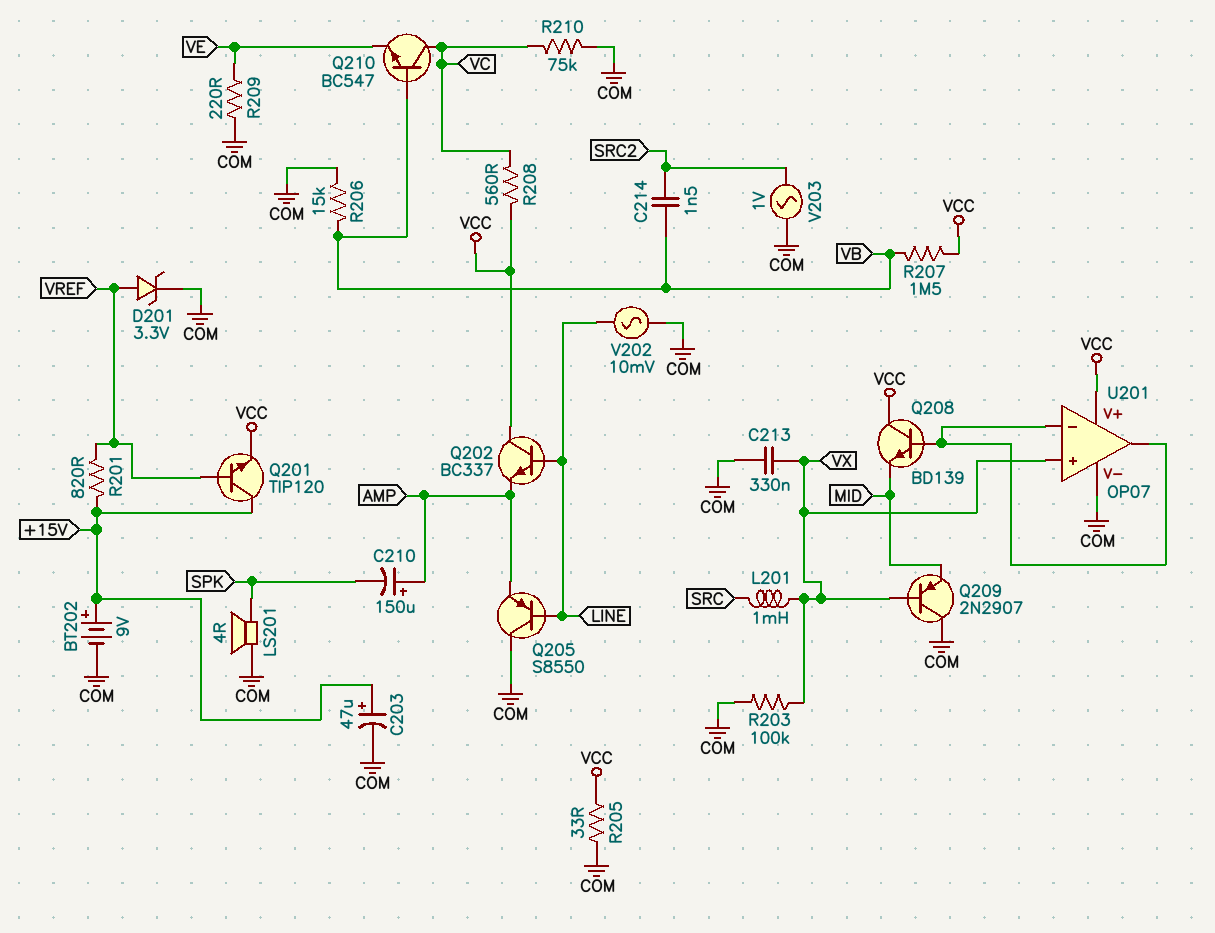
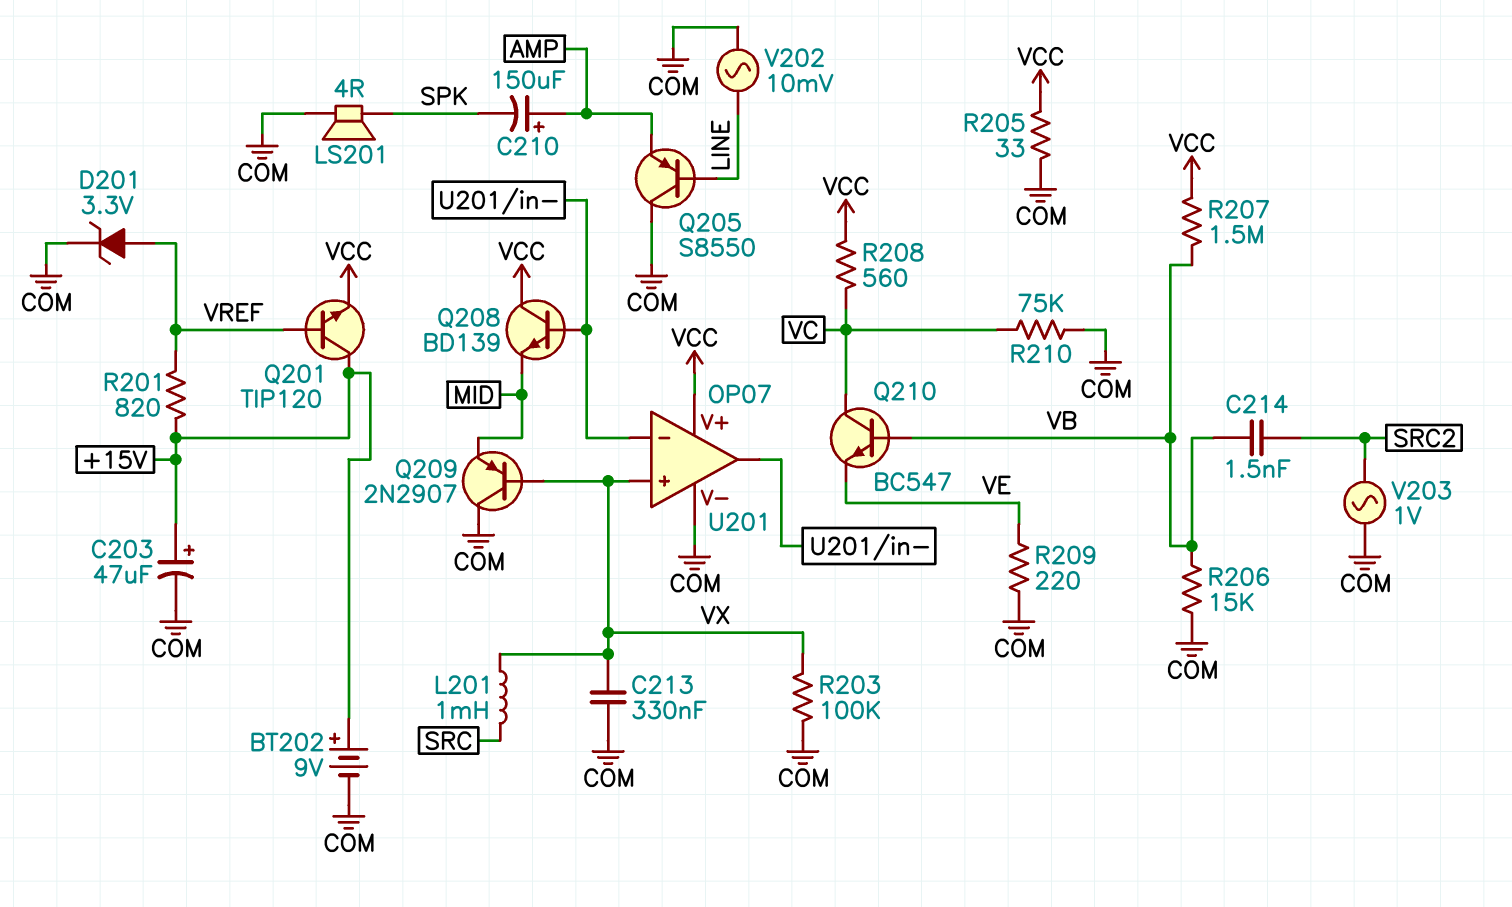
Q202: NPN BC337 (B LINE, C VCC, E AMP) -> none

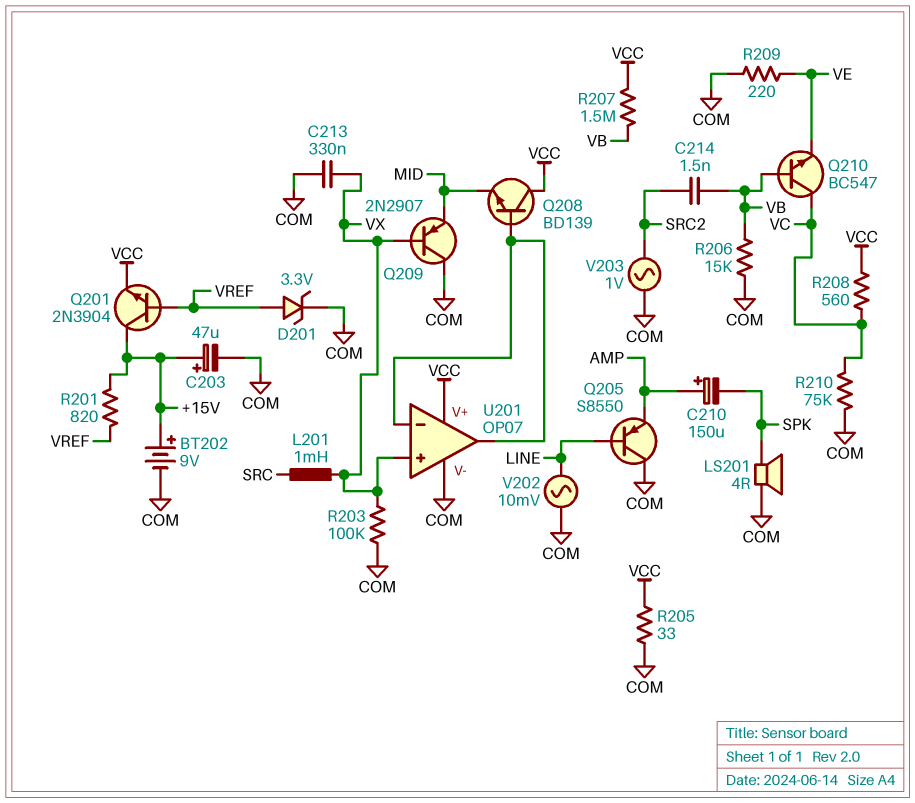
Q201: NPN TIP120 (B VREF, C +15V, E VCC) -> NPN 2N3904 (B VREF, C +15V, E VCC)

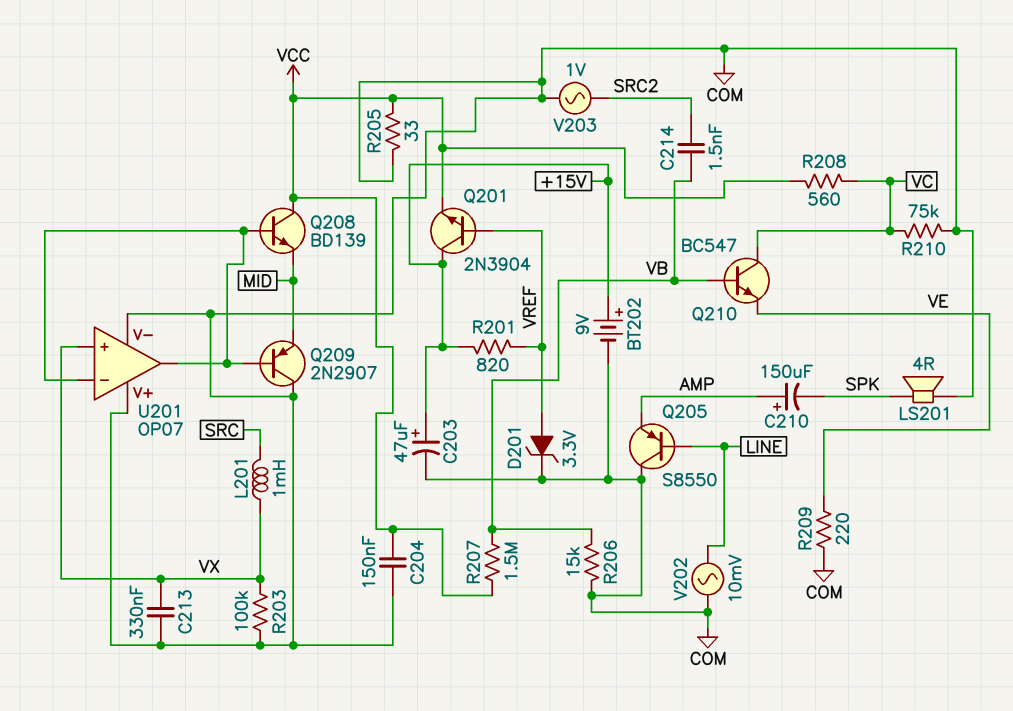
C204: none -> 150nF (COM, VCC)
Q209: PNP 2N2907 (B VX, C COM, E MID) -> PNP 2N2907 (B U201/in-, C COM, E MID)
U201 pin V+: VCC -> COM

